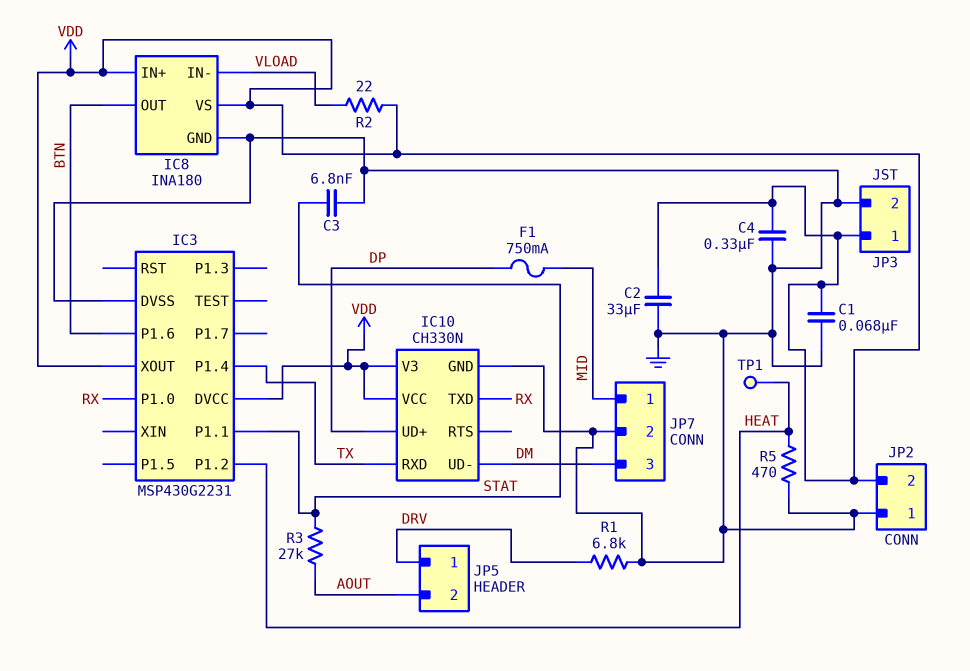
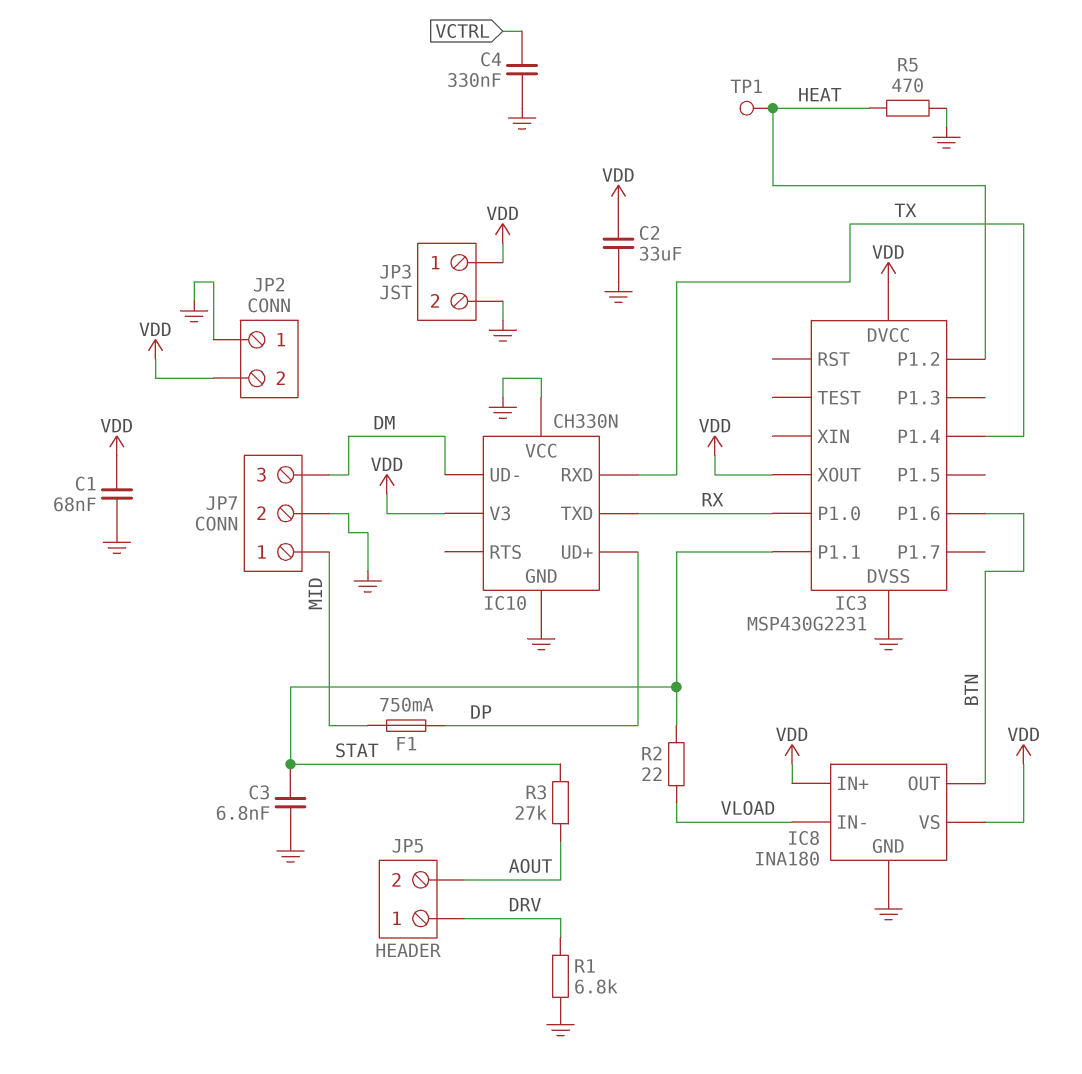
C4: 330nF (GND, VDD) -> 330nF (GND, VCTRL)
IC10 pin VCC: VDD -> GND
R2: 22 (VDD, VLOAD) -> 22 (STAT, VLOAD)

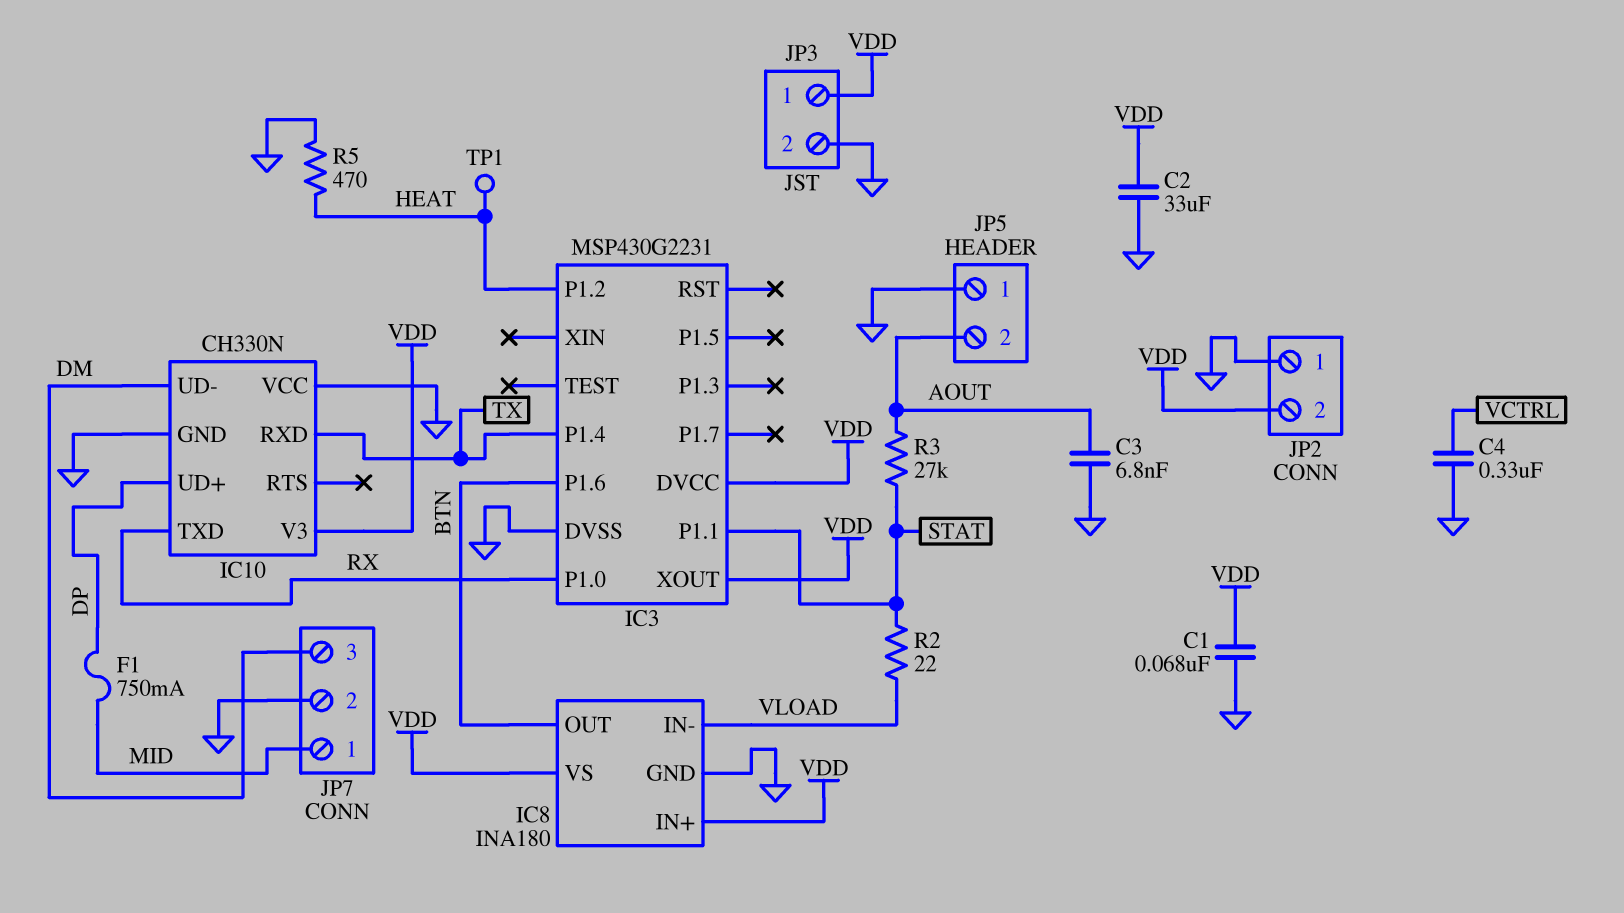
C3: 6.8nF (GND, STAT) -> 6.8nF (AOUT, GND)
JP5 pin 1: DRV -> GND
R1: 6.8k (DRV, GND) -> none

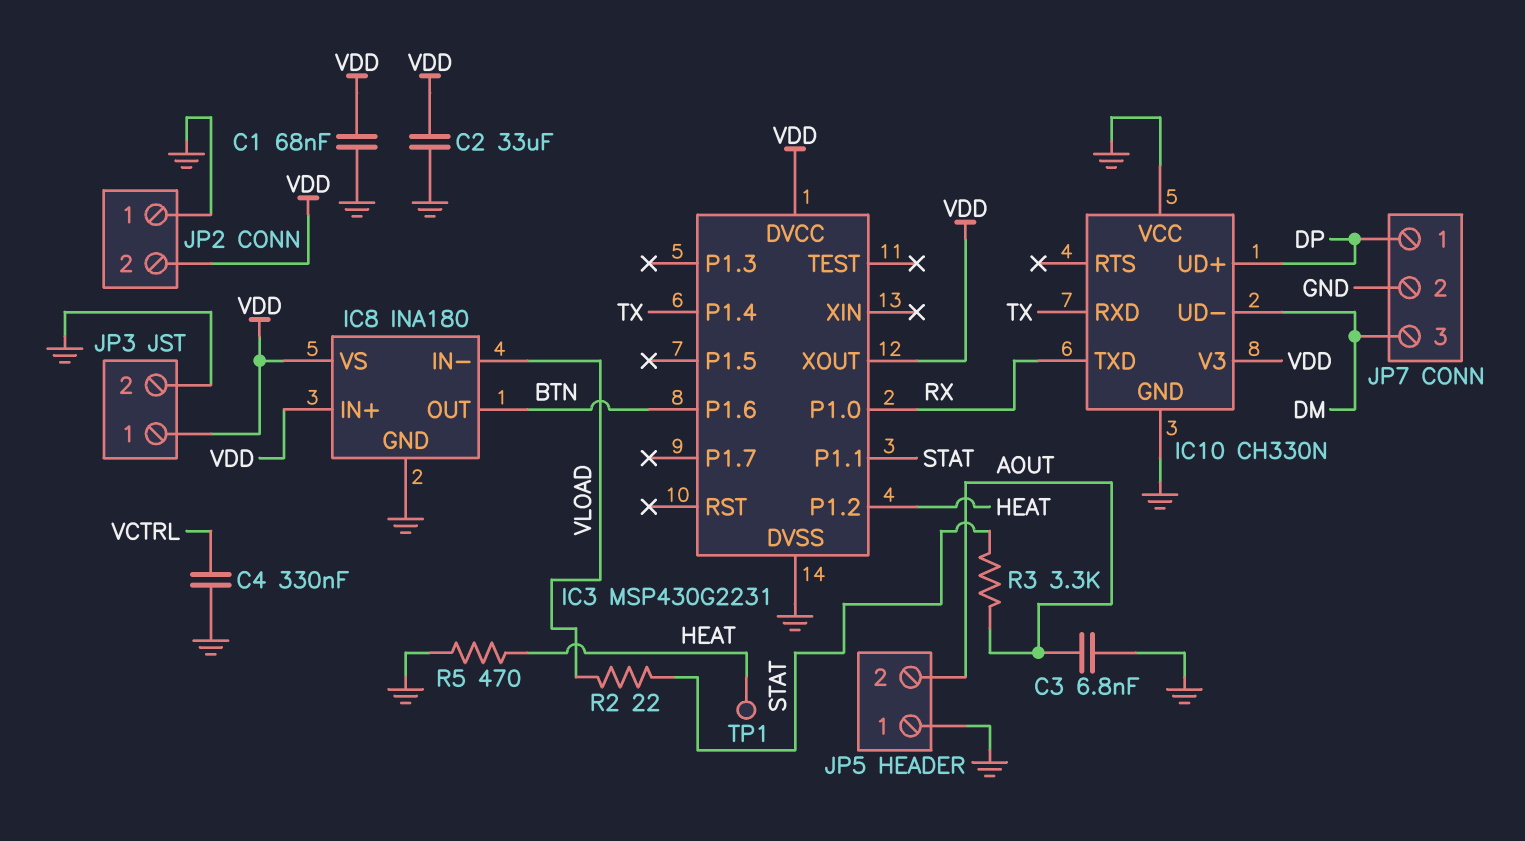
F1: 750mA (DP, MID) -> none
JP7 pin 1: MID -> DP
R3: 27k (AOUT, STAT) -> 3.3k (AOUT, STAT)

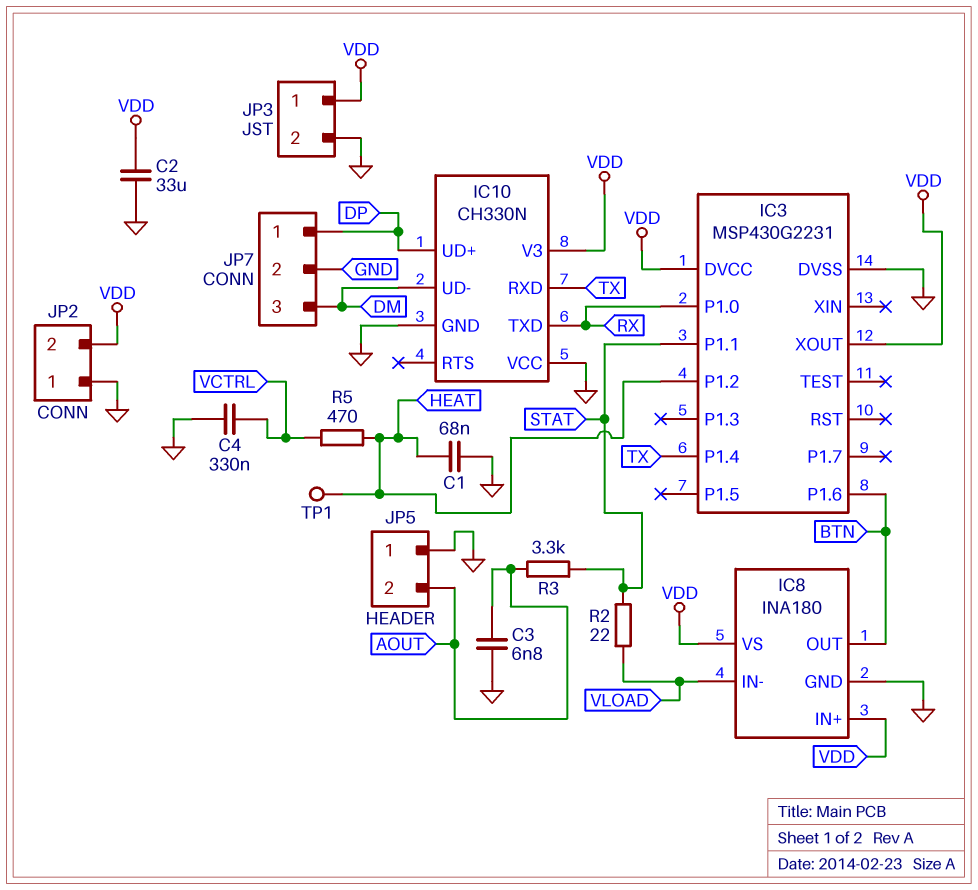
C1: 68nF (GND, VDD) -> 68nF (GND, HEAT)
R5: 470 (GND, HEAT) -> 470 (HEAT, VCTRL)

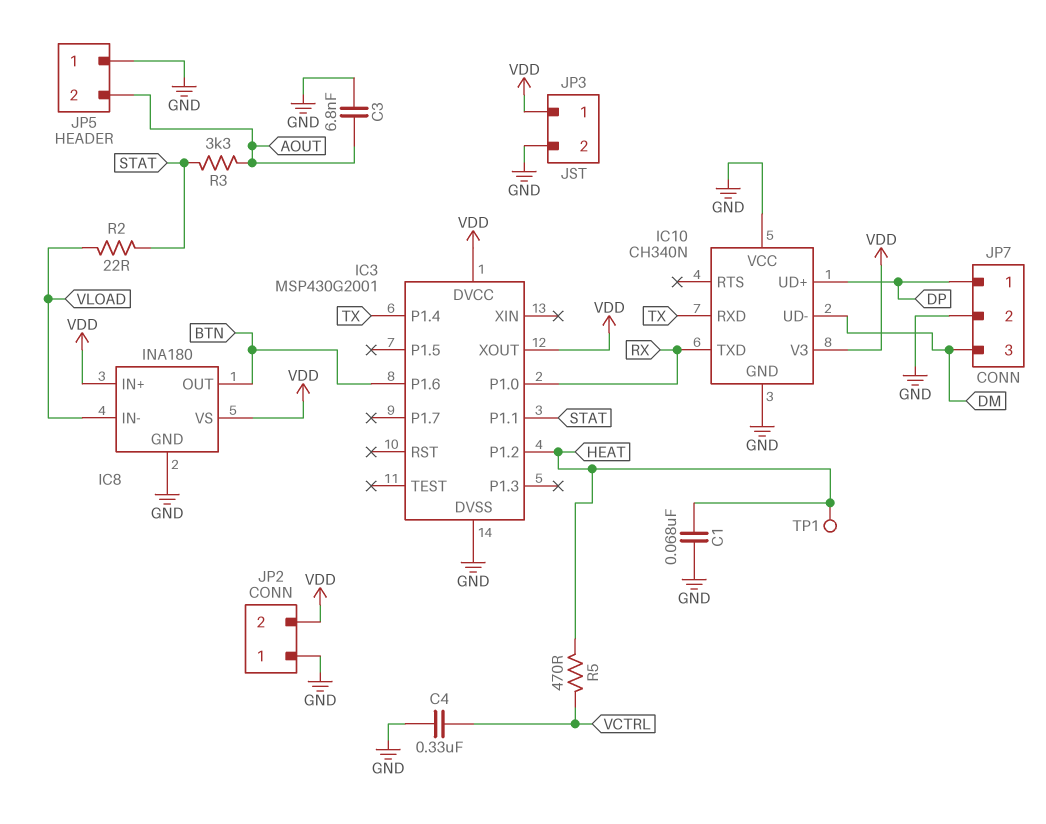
C2: 33uF (GND, VDD) -> none
IC3: MSP430G2231 -> MSP430G2001
IC10: CH330N -> CH340N

